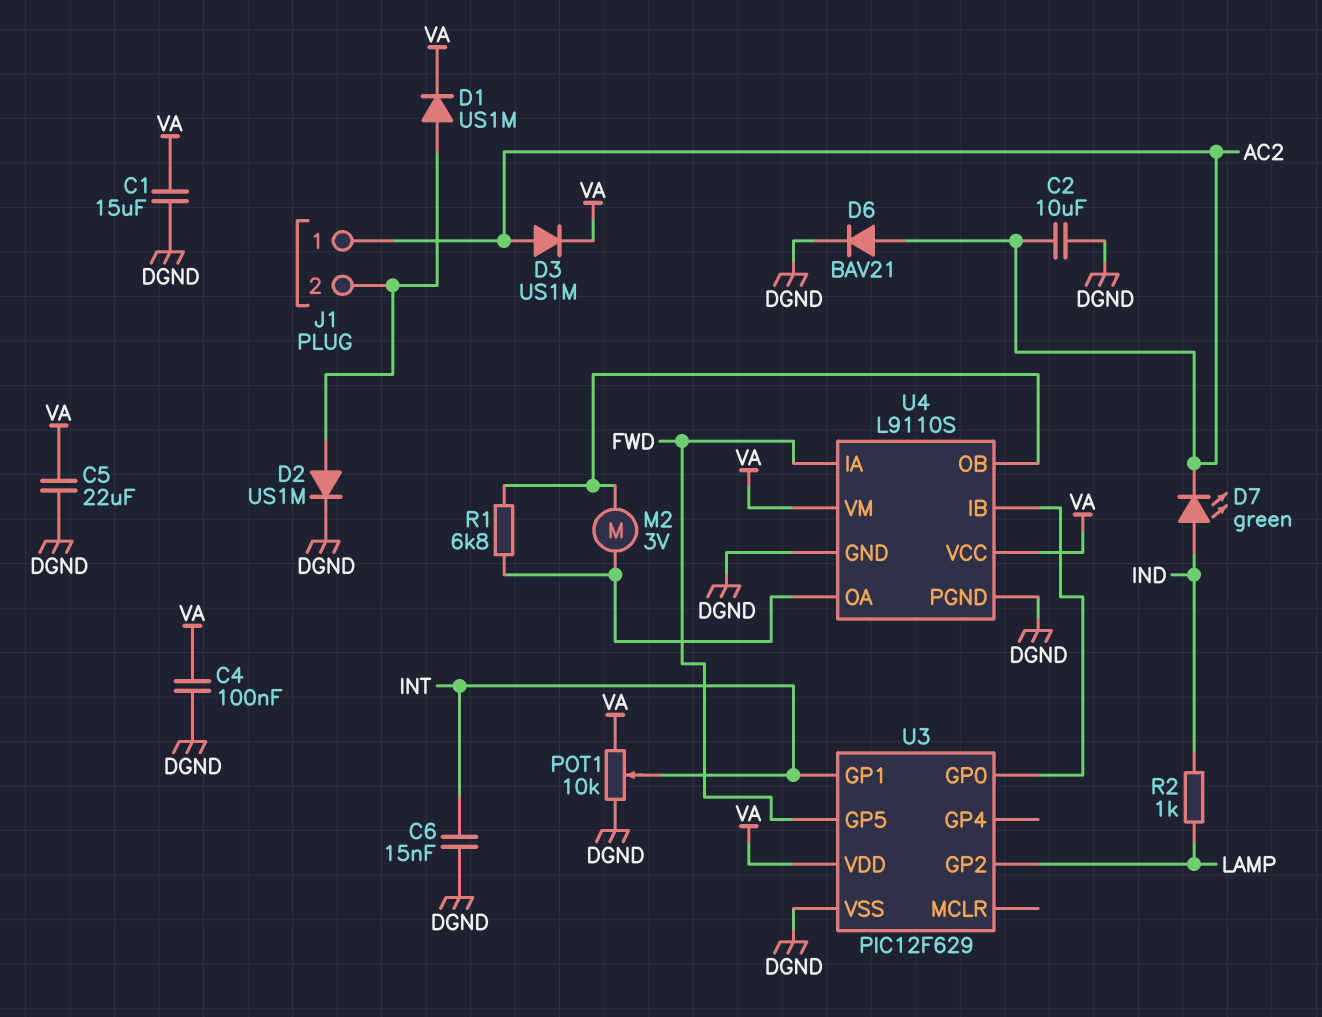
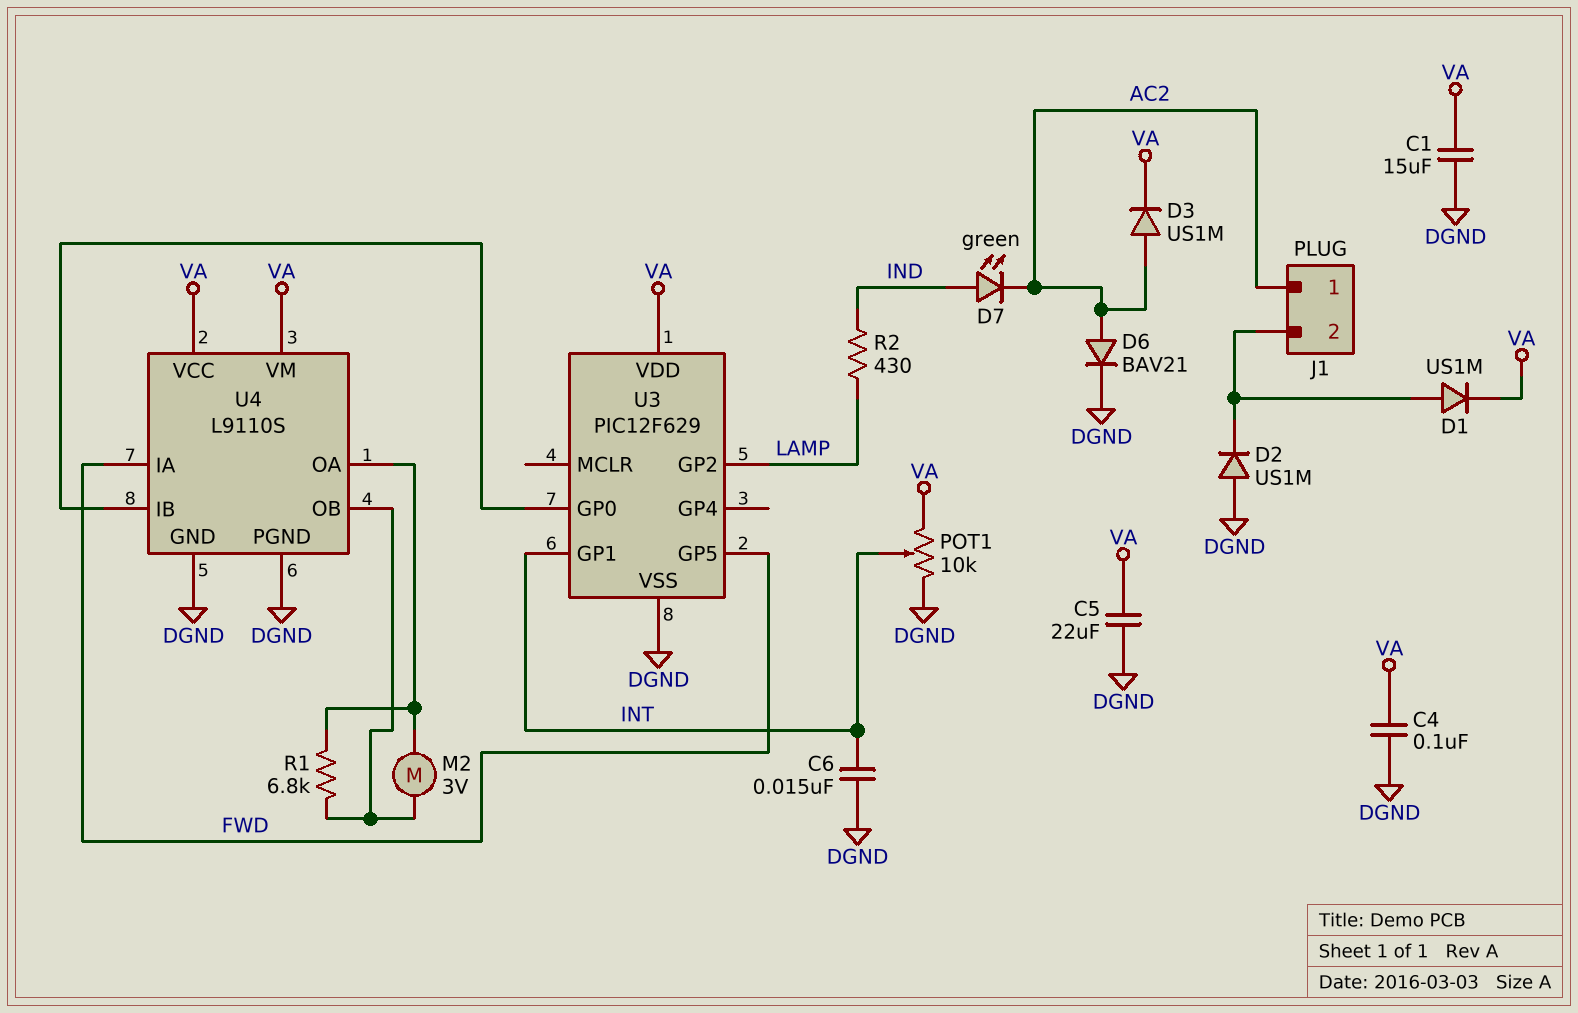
C2: 10uF (AC2, DGND) -> none
D2: diode US1M (A J1/2, K DGND) -> diode US1M (A DGND, K J1/2)
R2: 1k (IND, LAMP) -> 430 (IND, LAMP)

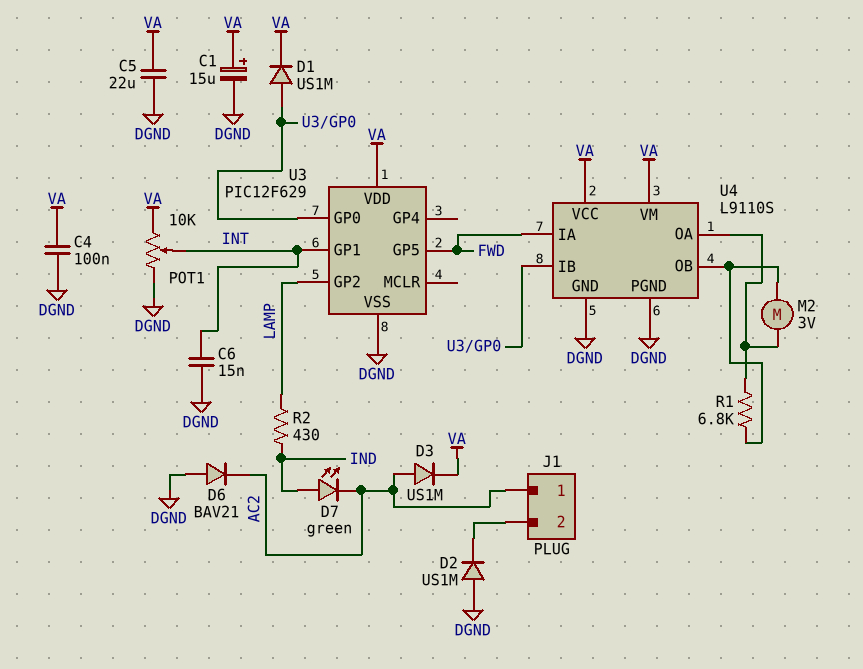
C1: 15uF (DGND, VA) -> 15uF (plus VA, minus DGND)
D1: diode US1M (A J1/2, K VA) -> diode US1M (A U3/GP0, K VA)
D6: diode BAV21 (A AC2, K DGND) -> diode BAV21 (A DGND, K AC2)

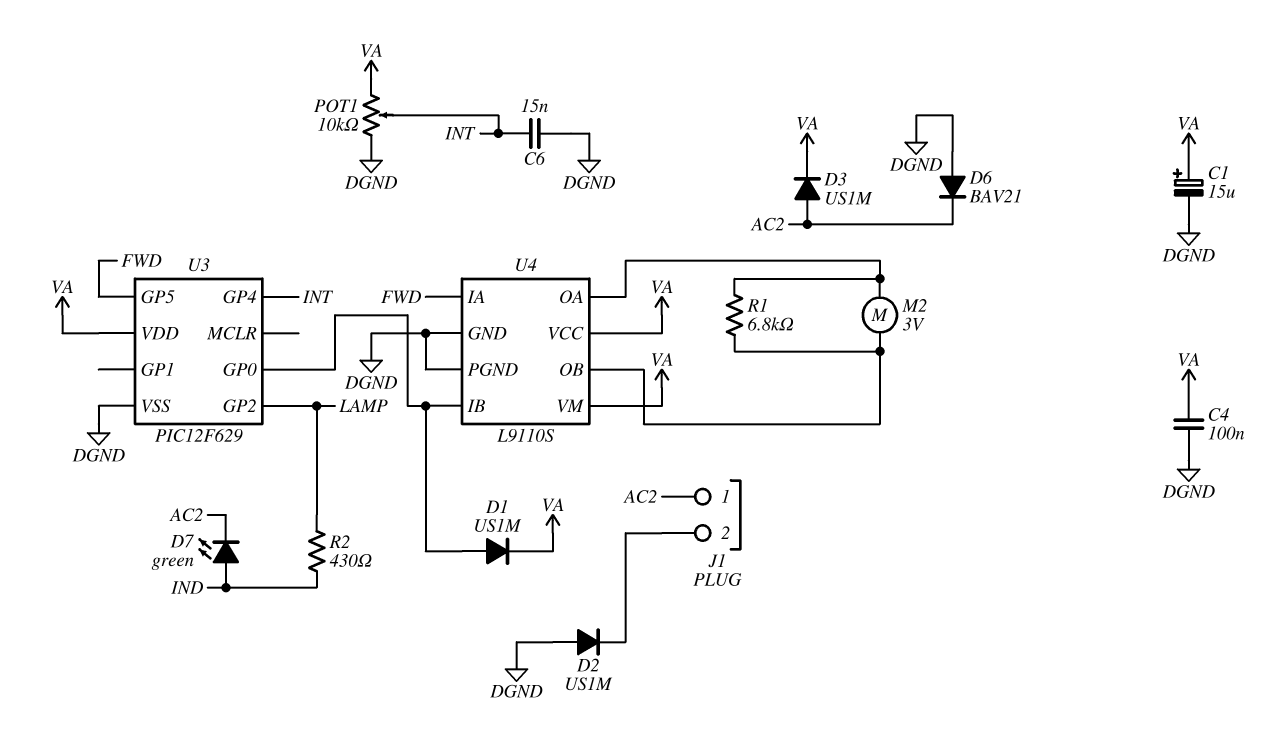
C5: 22uF (DGND, VA) -> none
U3 pin GP1: INT -> none
U3 pin GP4: none -> INT

